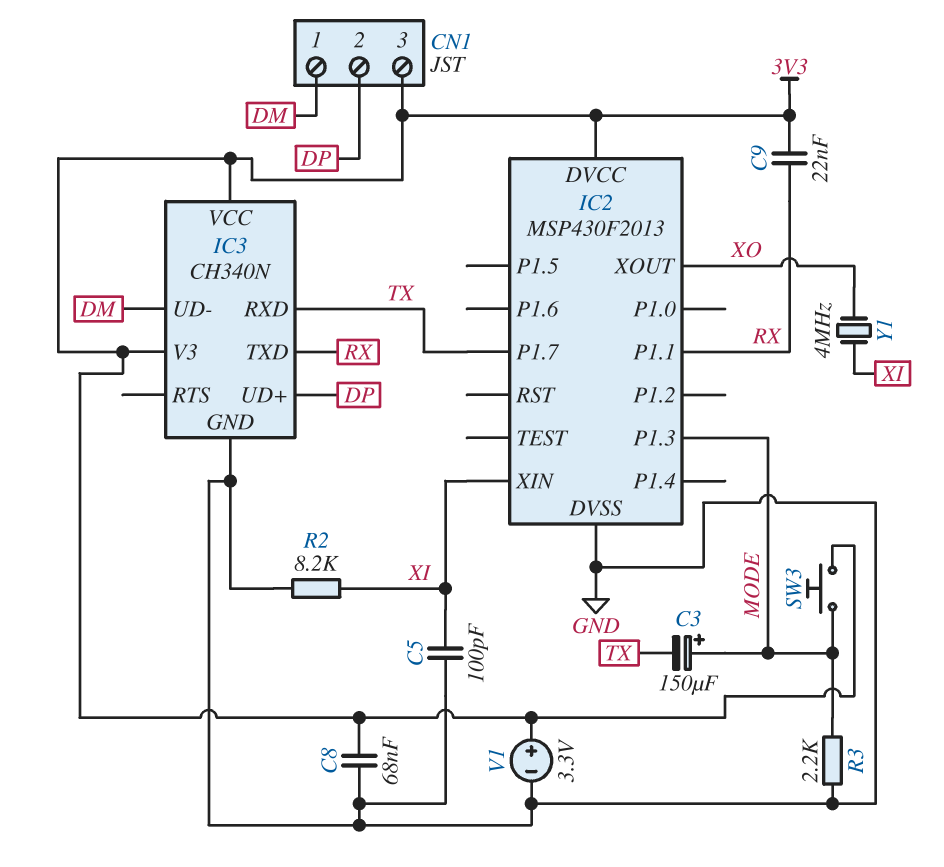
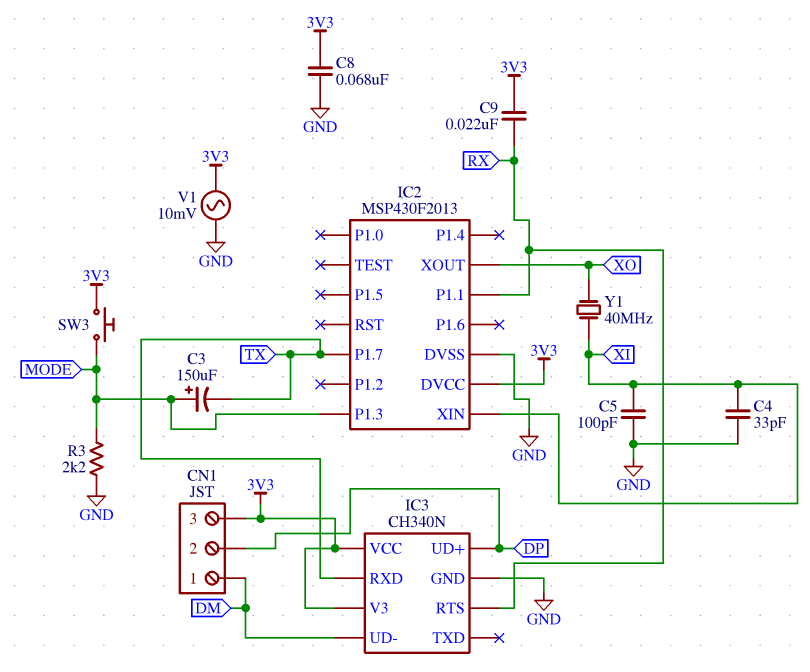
C4: none -> 33pF (GND, XI)
IC3 pin RTS: none -> RX
IC3 pin TXD: RX -> none
R2: 8.2k (GND, XI) -> none
V1: 3.3V (plus 3V3, minus GND) -> AC 10mV (3V3, GND)
Y1: 4MHz (XI, XO) -> 40MHz (XI, XO)

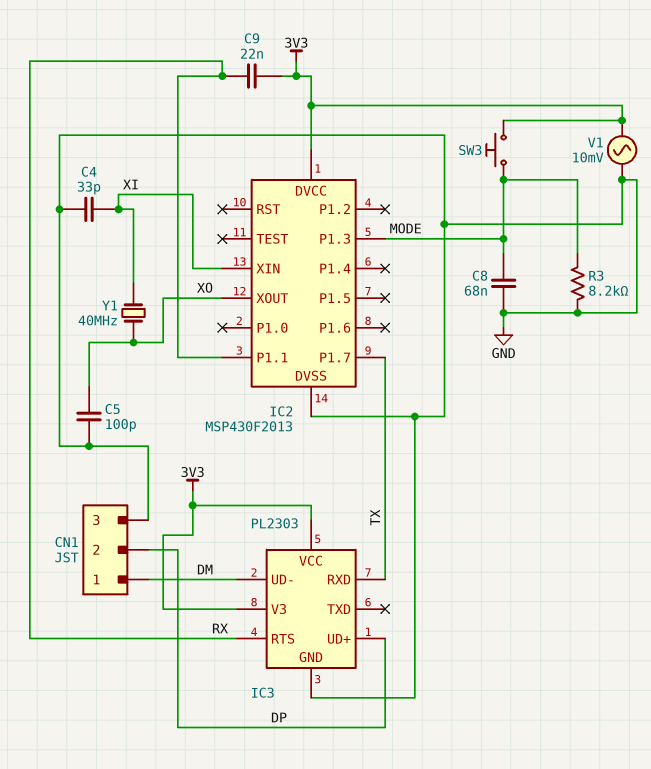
C3: 150uF (plus MODE, minus TX) -> none
C5: 100pF (GND, XI) -> 100pF (GND, XO)
C8: 68nF (3V3, GND) -> 68nF (GND, MODE)
CN1 pin 3: 3V3 -> GND
IC3: CH340N -> PL2303
R3: 2.2k (GND, MODE) -> 8.2k (GND, MODE)

